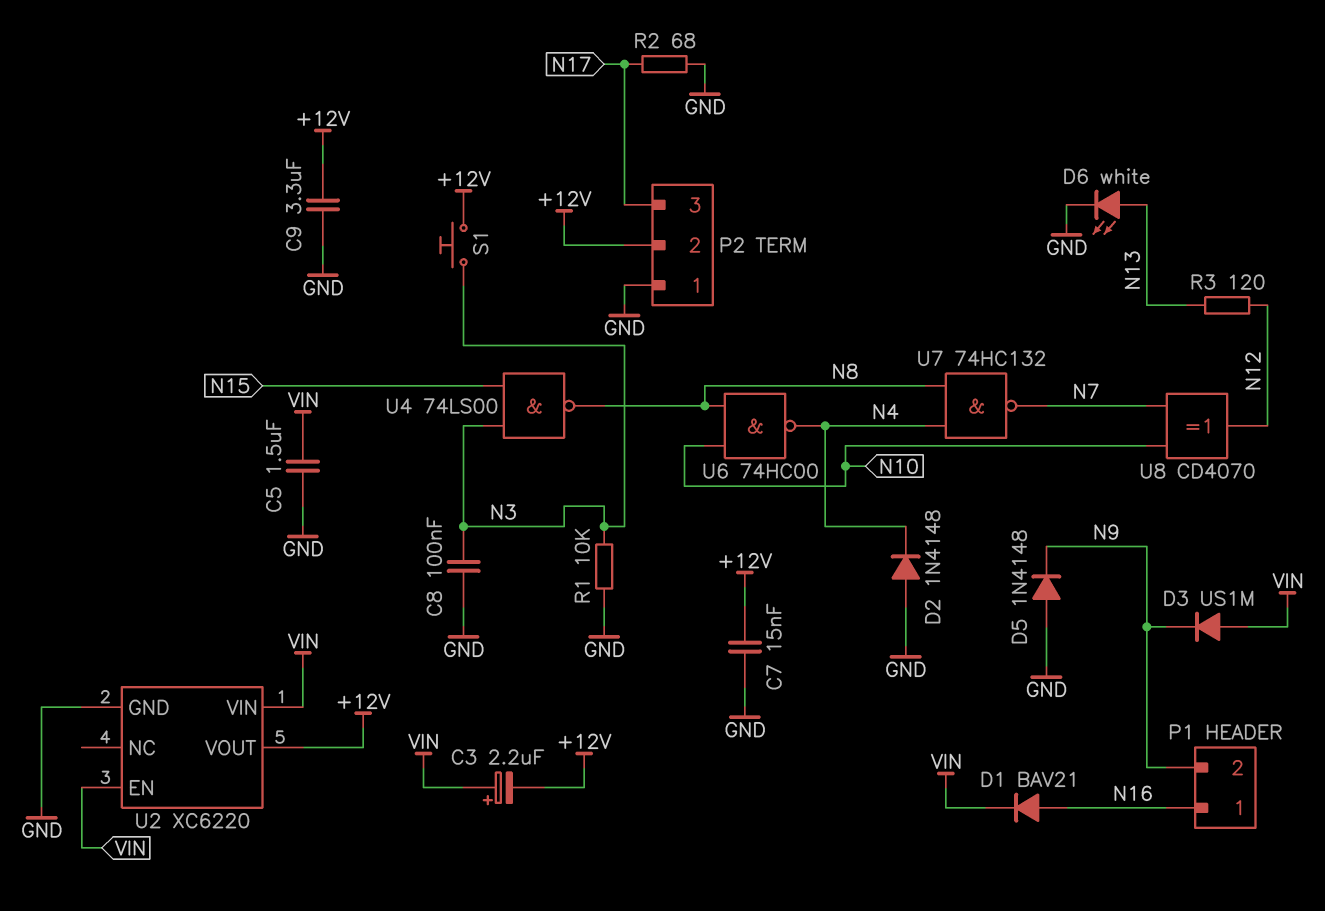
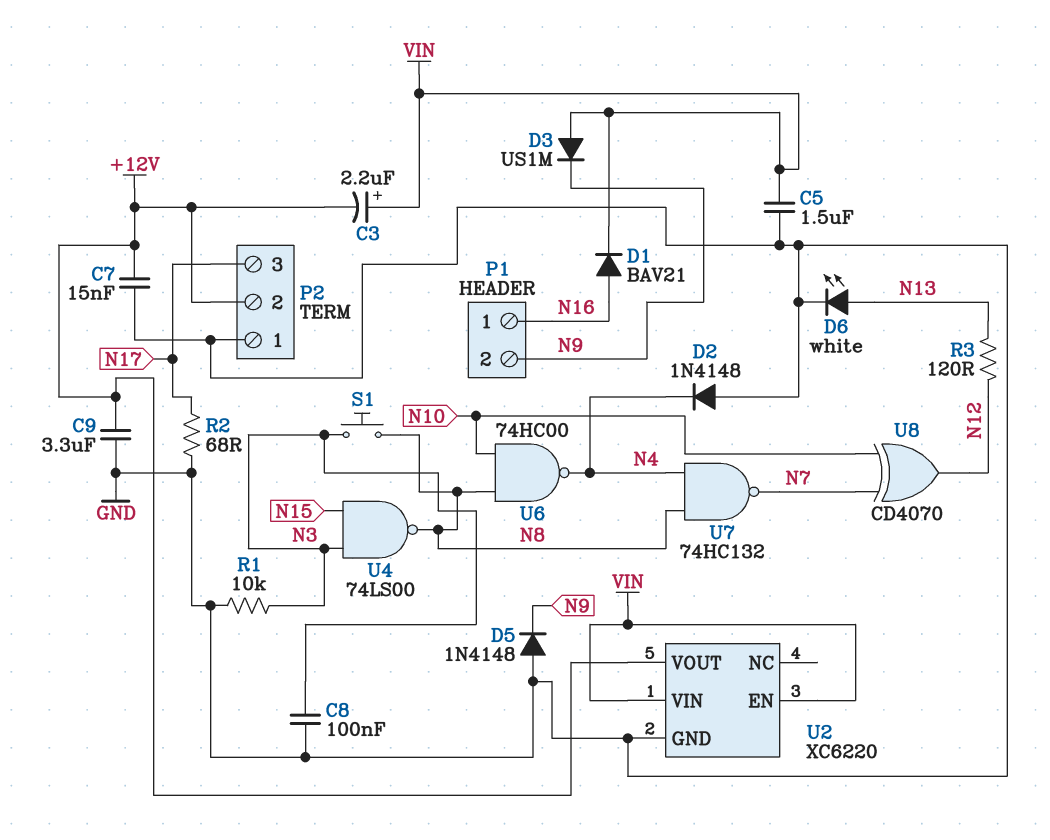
S1: button (+12V, N3) -> button (N3, N8)

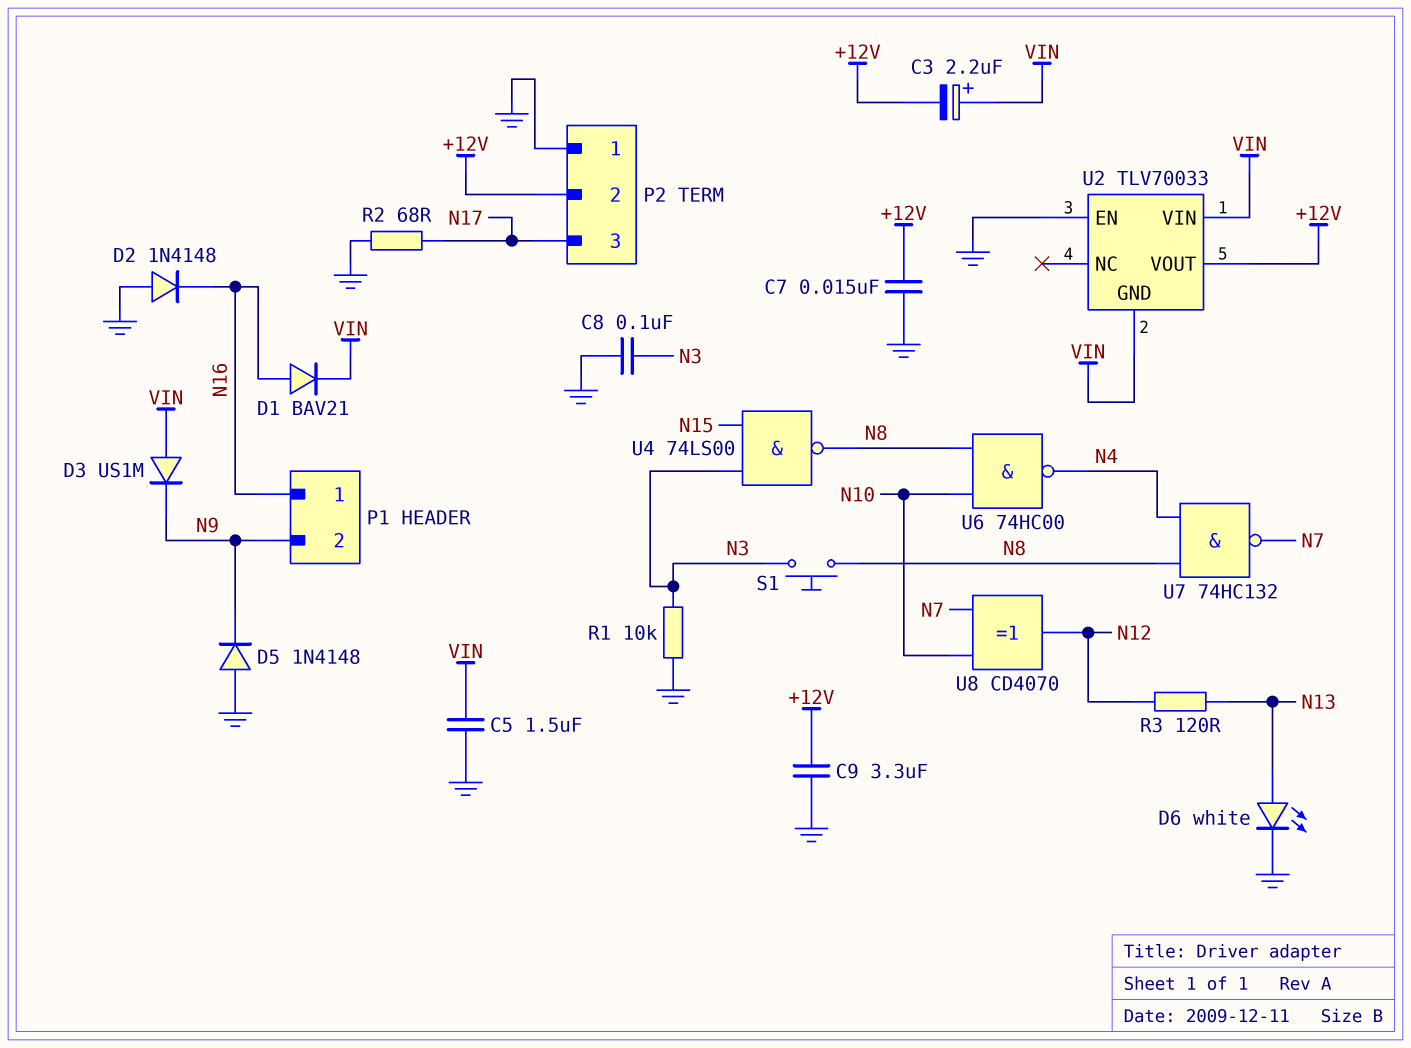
D2: diode 1N4148 (A GND, K N4) -> diode 1N4148 (A GND, K N16)
U2: XC6220 -> TLV70033
U2 pin EN: VIN -> GND
U2 pin GND: GND -> VIN

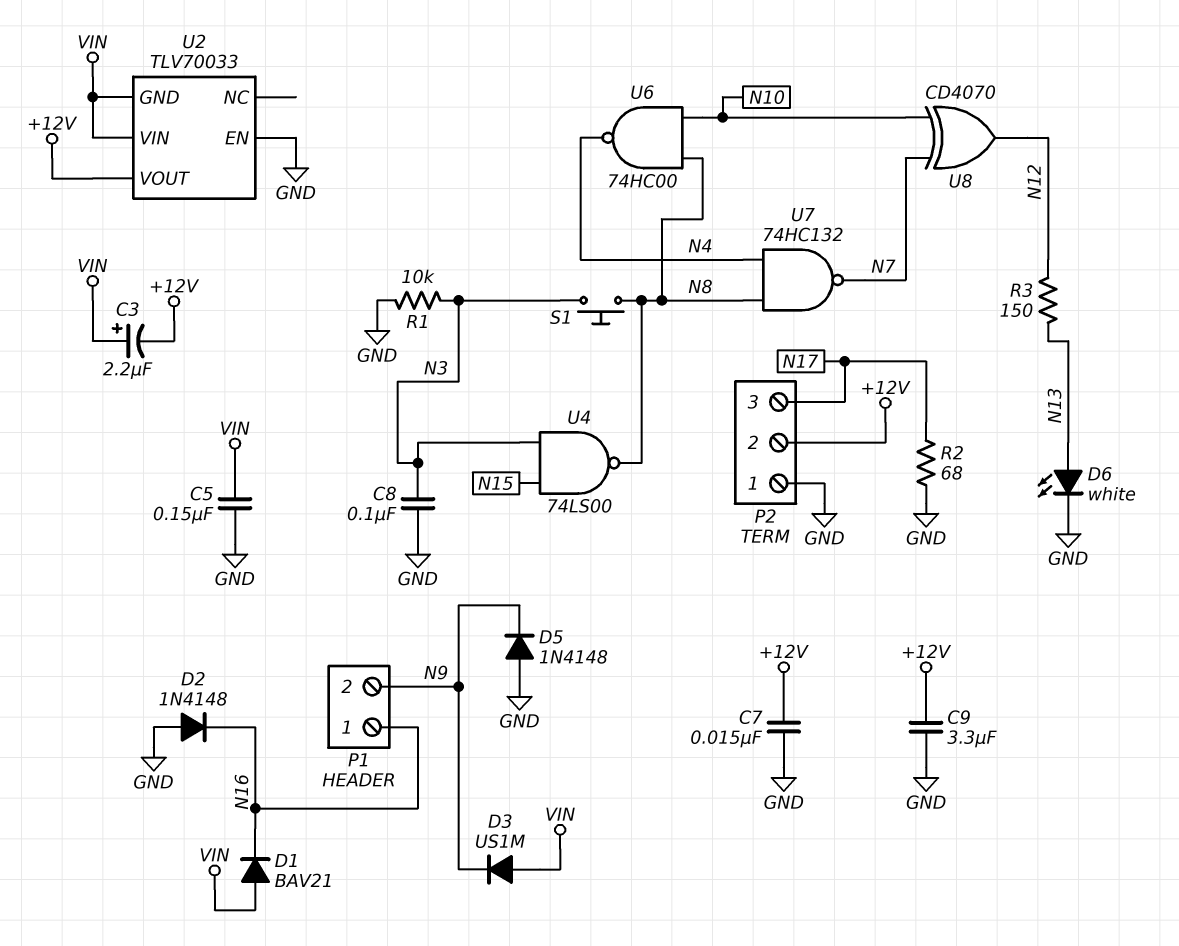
C5: 1.5uF (GND, VIN) -> 150nF (GND, VIN)
D1: diode BAV21 (A N16, K VIN) -> diode BAV21 (A VIN, K N16)
R3: 120 (N12, N13) -> 150 (N12, N13)

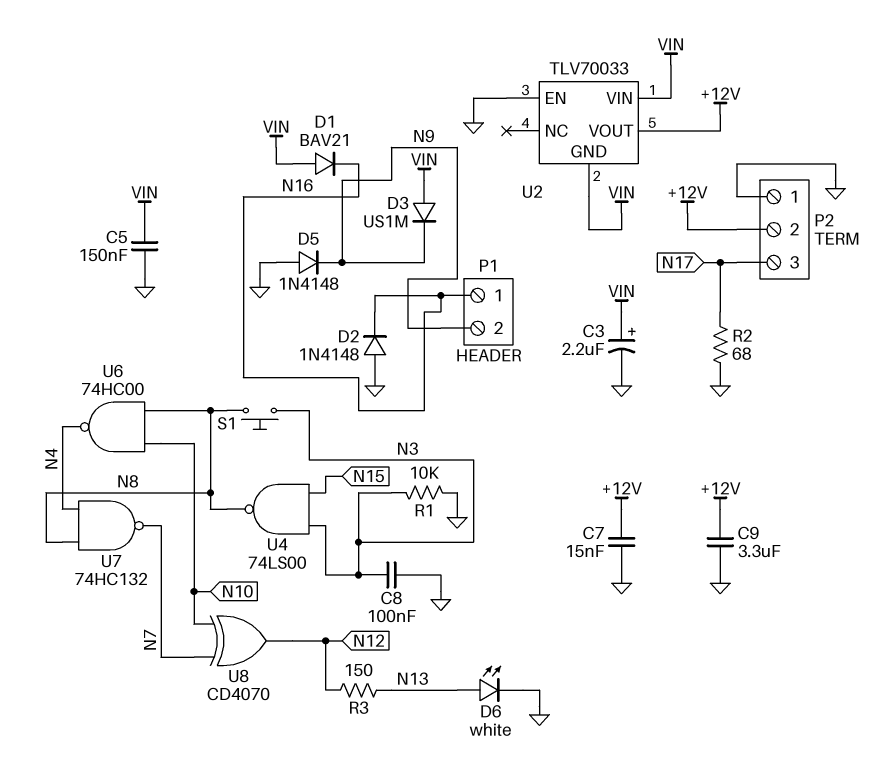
C3: 2.2uF (plus VIN, minus +12V) -> 2.2uF (plus VIN, minus GND)

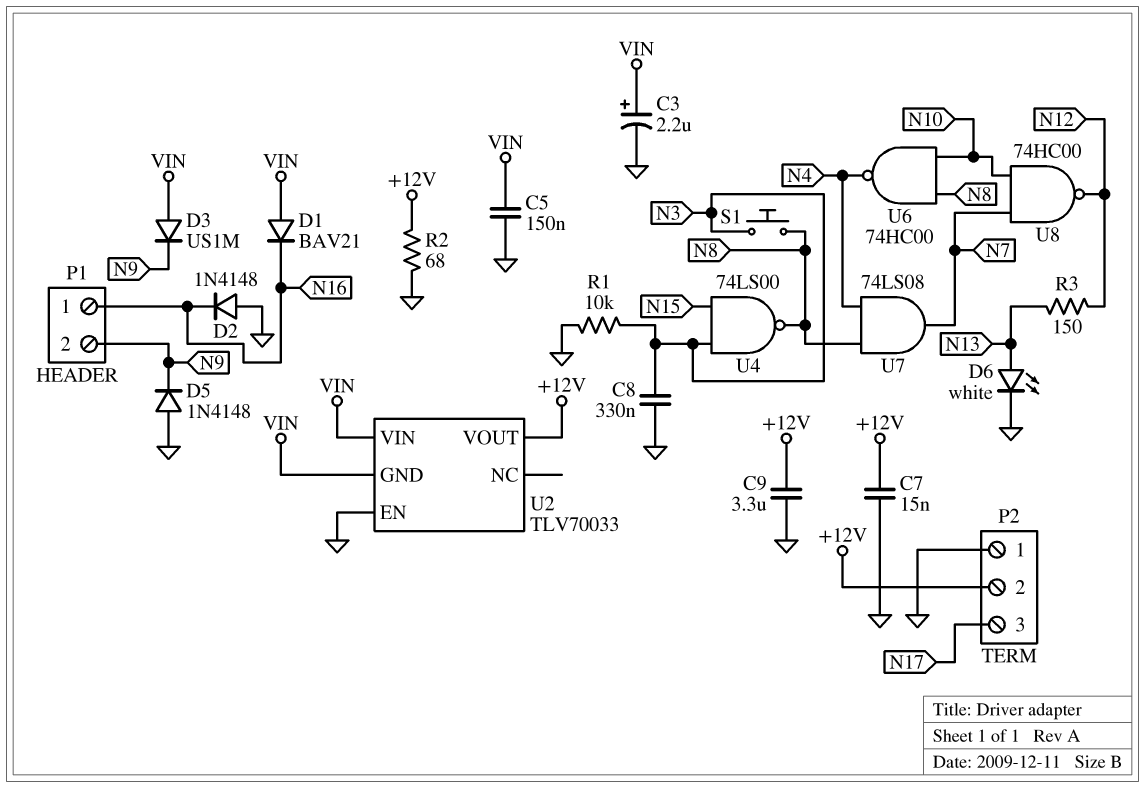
C8: 100nF (GND, N3) -> 330nF (GND, N3)
R2: 68 (GND, N17) -> 68 (+12V, GND)
U7: NAND 74HC132 (in N4, in N8, out N7) -> AND 74LS08 (in N4, in N8, out N7)
U8: XOR CD4070 (in N7, in N10, out N12) -> NAND 74HC00 (in N7, in N10, out N12)

